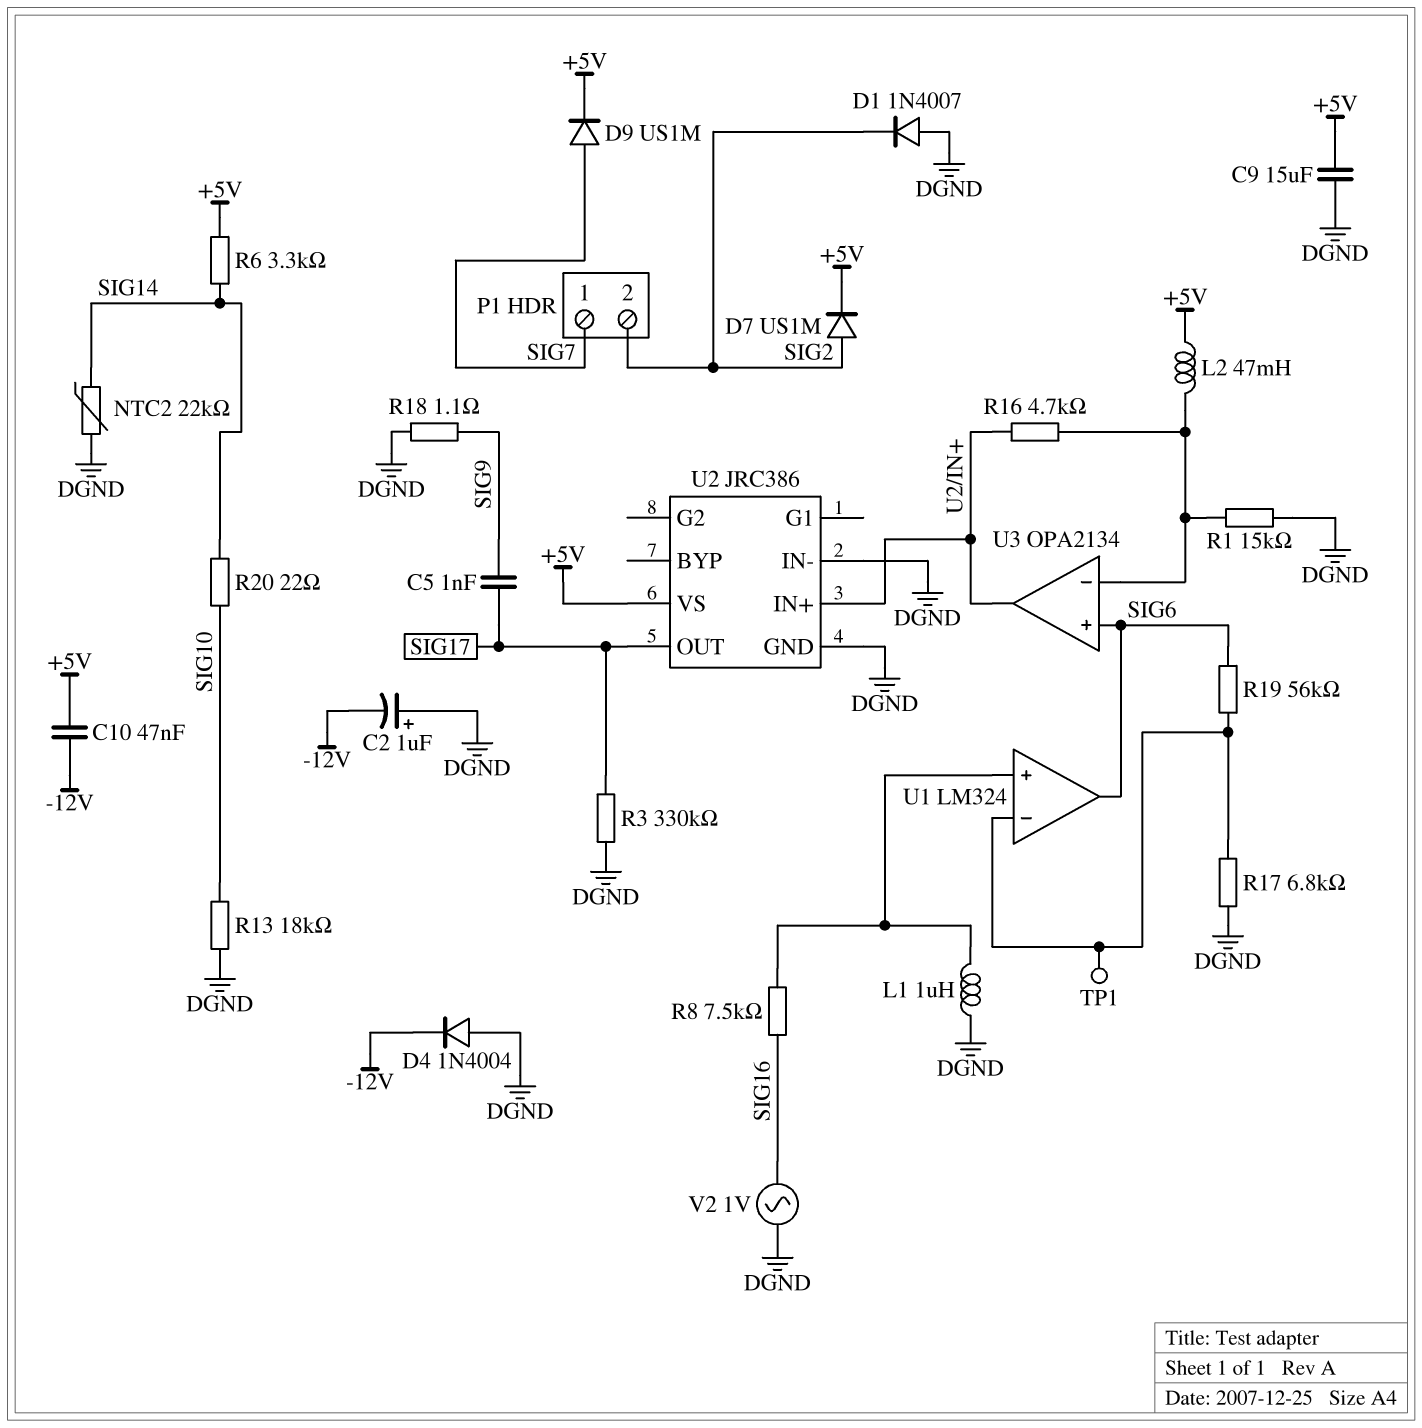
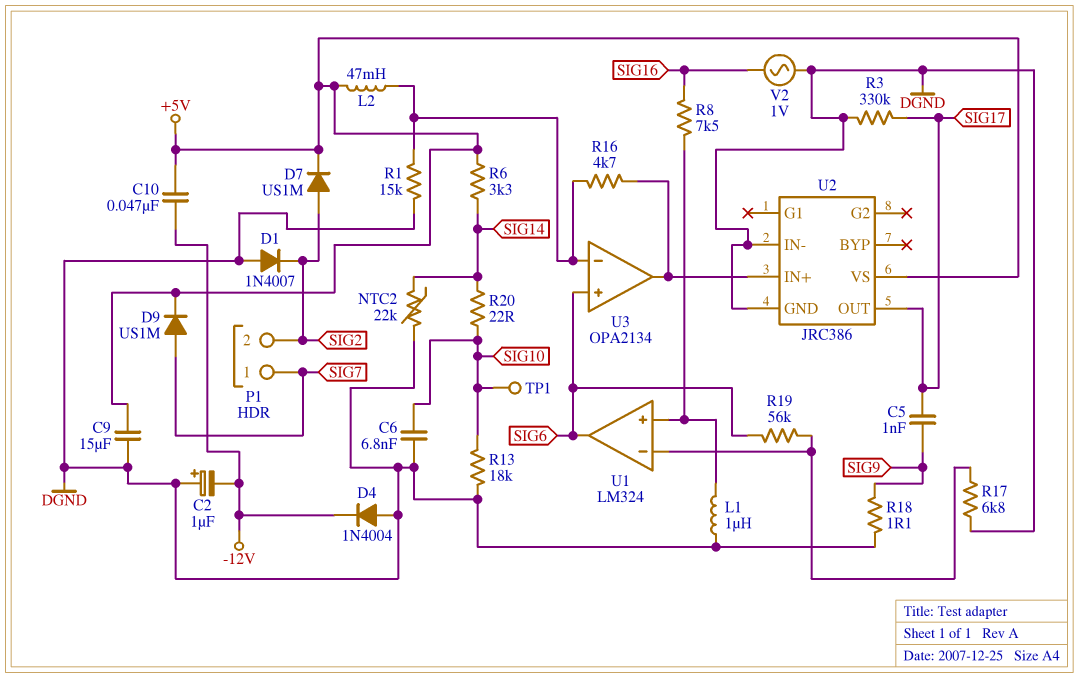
C6: none -> 6.8nF (DGND, SIG10)
TP1: test point (U1/in-) -> test point (SIG10)

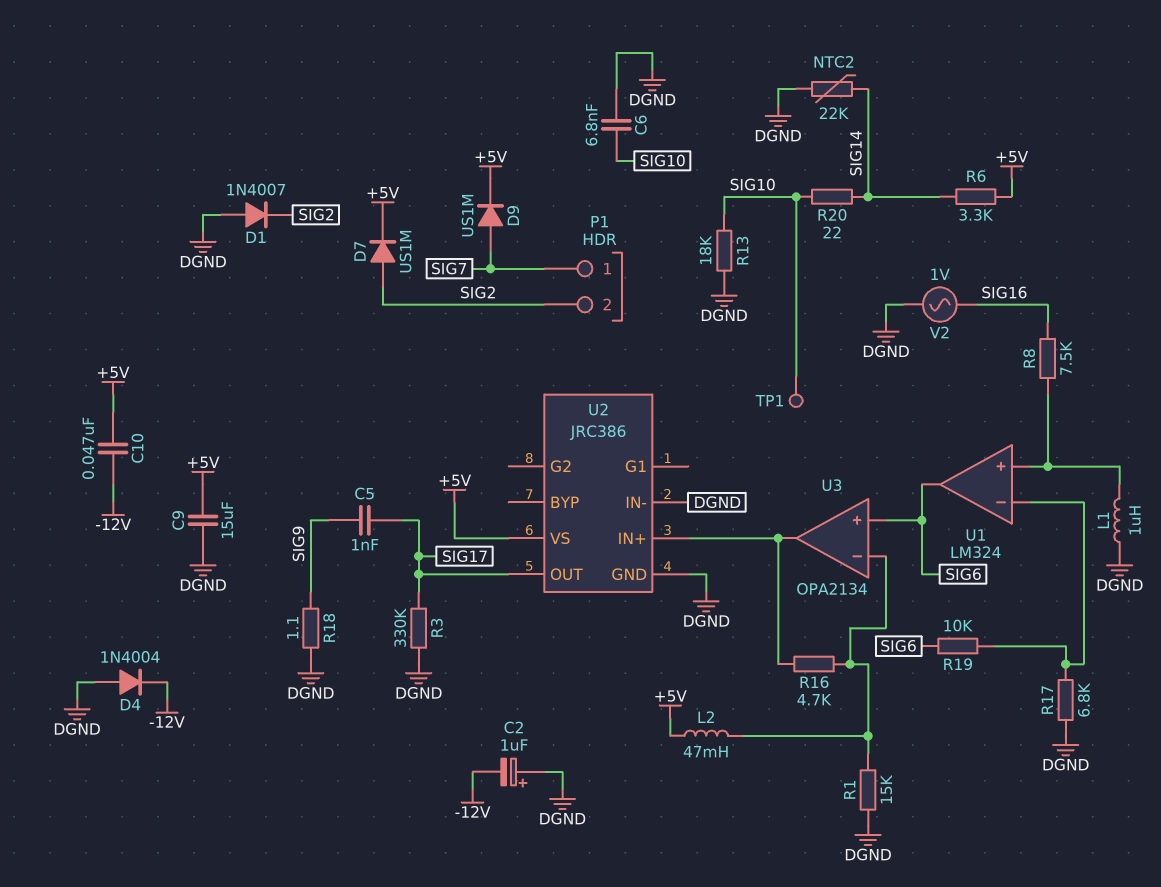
R19: 56k (SIG6, U1/in-) -> 10k (SIG6, U1/in-)

